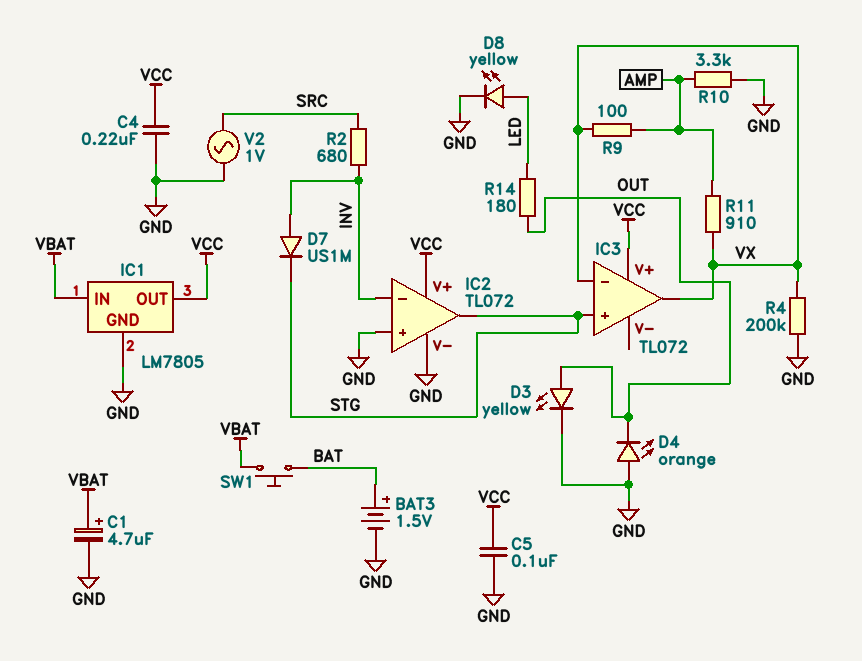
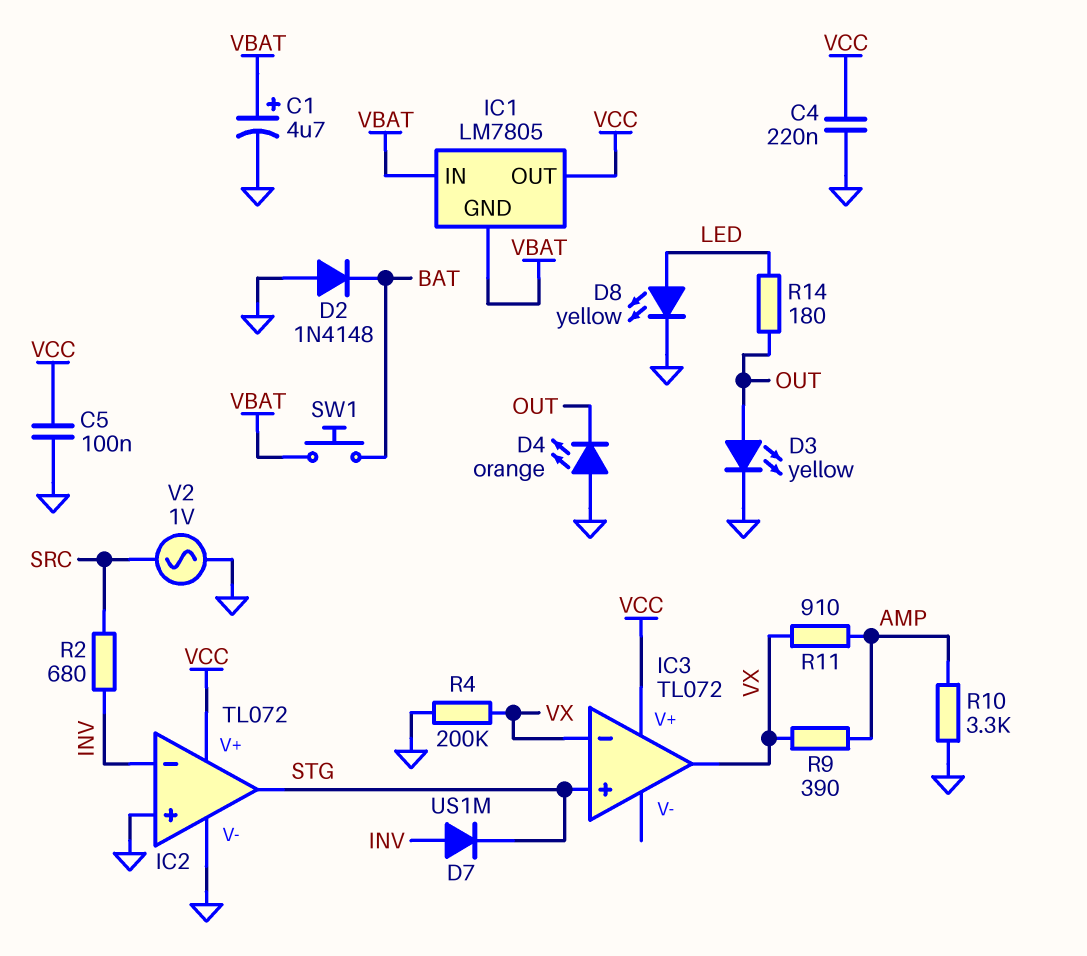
BAT3: 1.5V (plus BAT, minus GND) -> none
D2: none -> diode 1N4148 (A GND, K BAT)
IC1 pin GND: GND -> VBAT
R9: 100 (AMP, VX) -> 390 (AMP, VX)

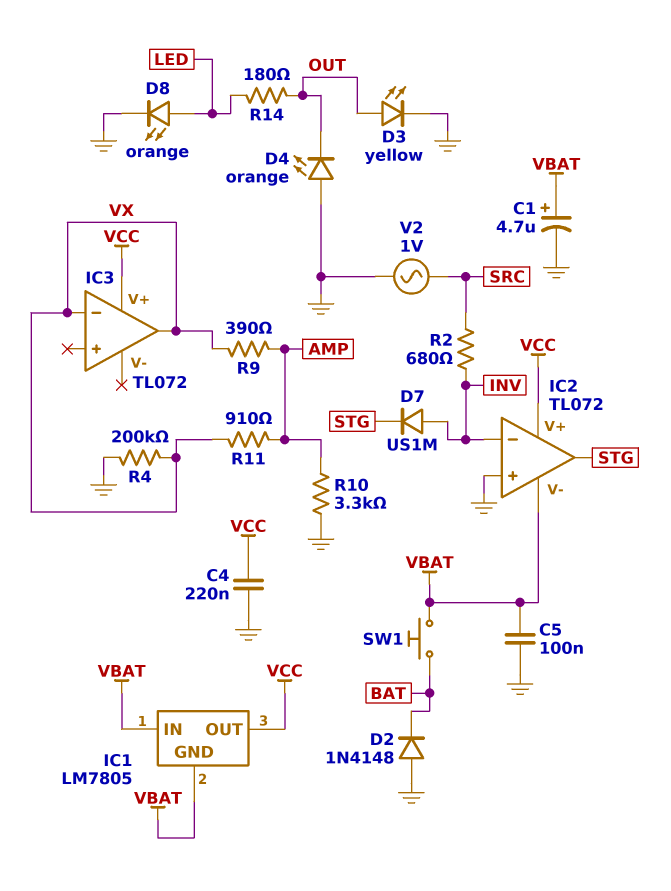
C5: 100nF (GND, VCC) -> 100nF (GND, VBAT)
D8: LED yellow (A LED, K GND) -> LED orange (A LED, K GND)
IC2 pin V-: GND -> VBAT
IC3 pin in+: STG -> none

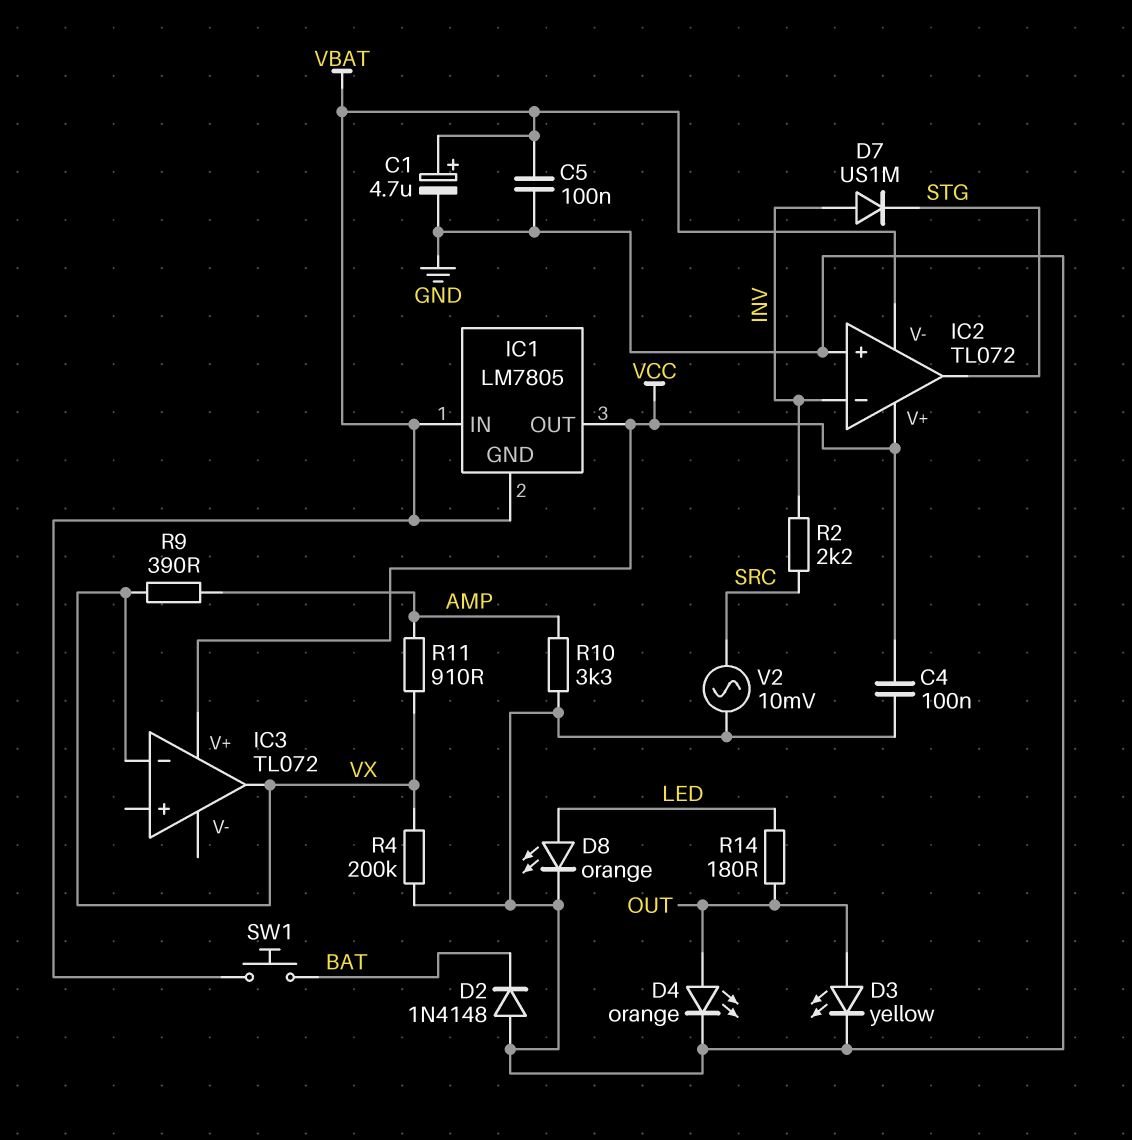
C4: 220nF (GND, VCC) -> 100nF (GND, VCC)
D4: LED orange (A GND, K OUT) -> LED orange (A OUT, K GND)
R2: 680 (INV, SRC) -> 2.2k (INV, SRC)
V2: AC 1V (GND, SRC) -> AC 10mV (GND, SRC)

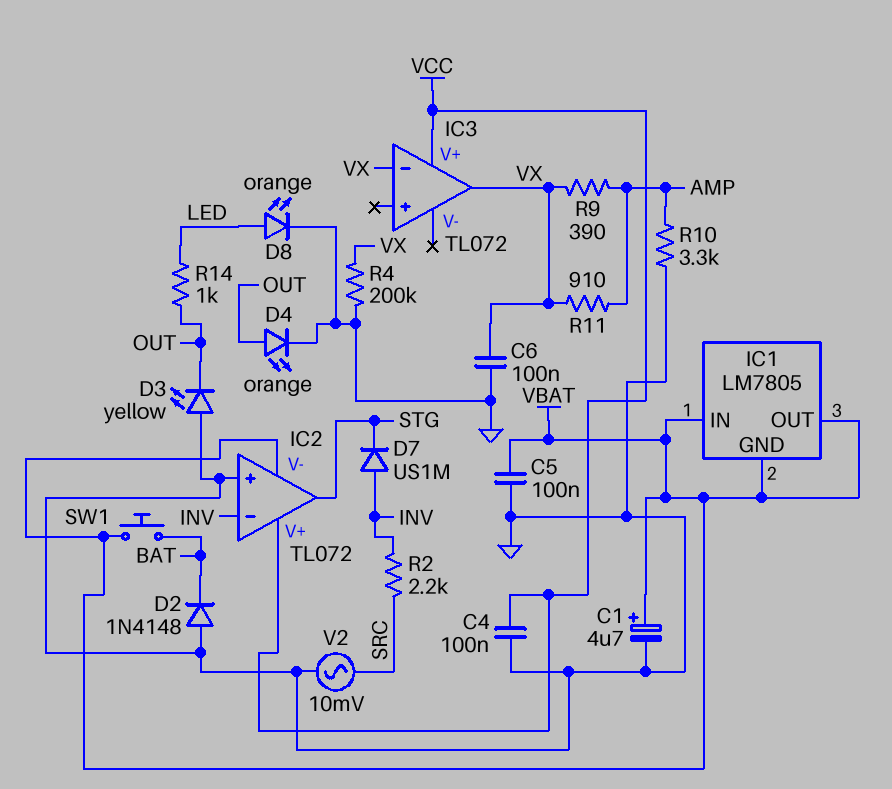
C6: none -> 100nF (GND, VX)
D3: LED yellow (A OUT, K GND) -> LED yellow (A GND, K OUT)
IC1 pin OUT: VCC -> VBAT
R14: 180 (LED, OUT) -> 1k (LED, OUT)

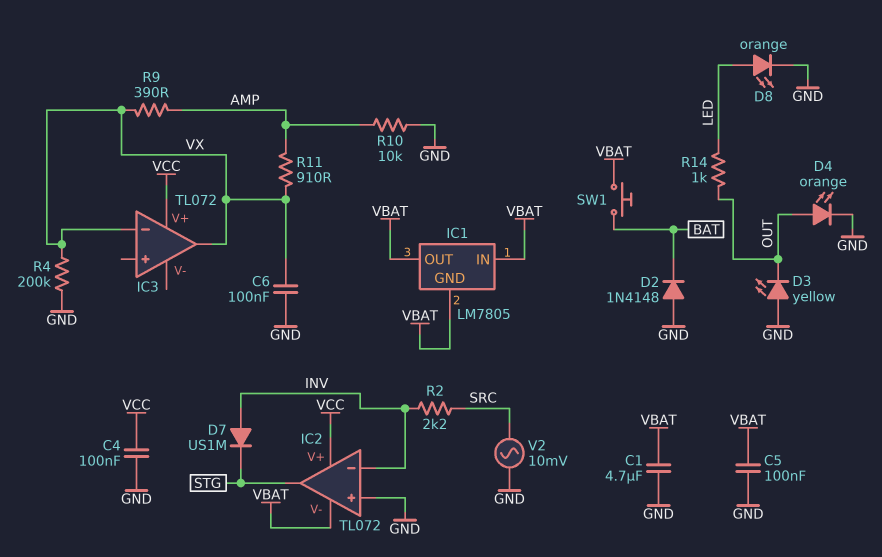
C1: 4.7uF (plus VBAT, minus GND) -> 4.7uF (GND, VBAT)
R10: 3.3k (AMP, GND) -> 10k (AMP, GND)

